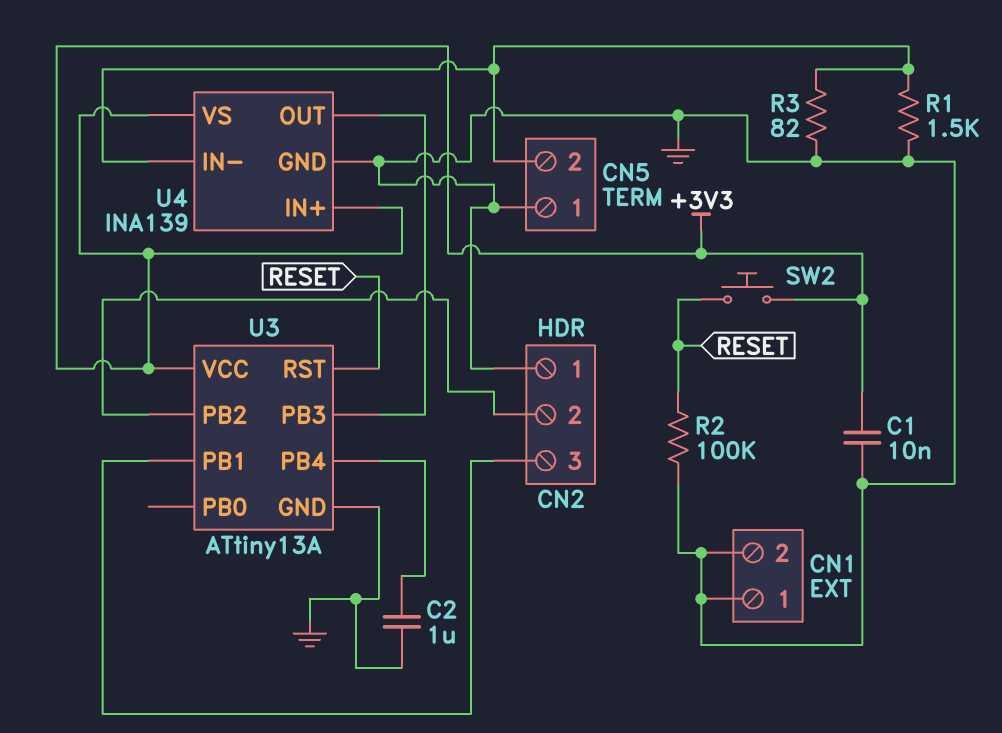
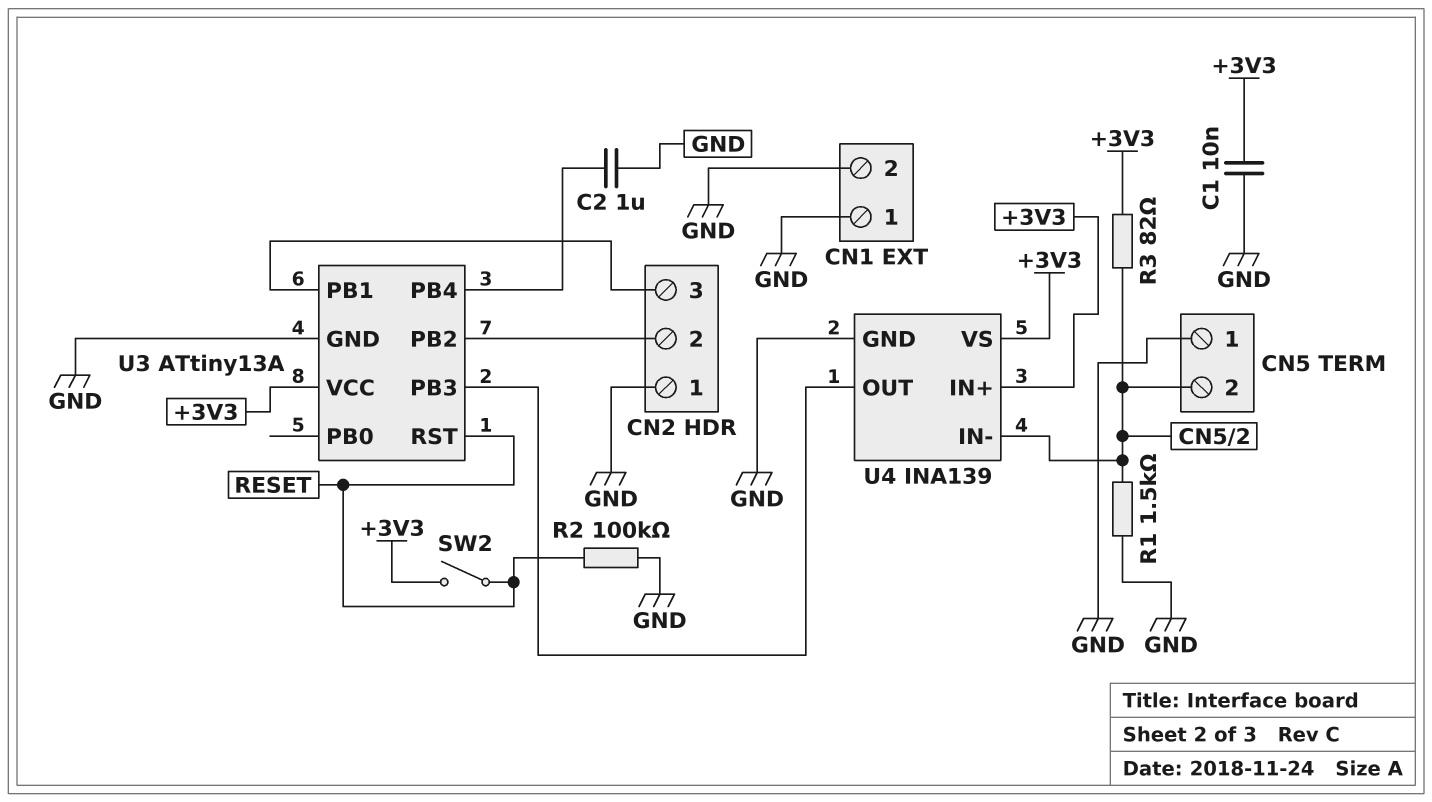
R3: 82 (CN5/2, GND) -> 82 (+3V3, CN5/2)
SW2: button (+3V3, RESET) -> switch (+3V3, RESET)

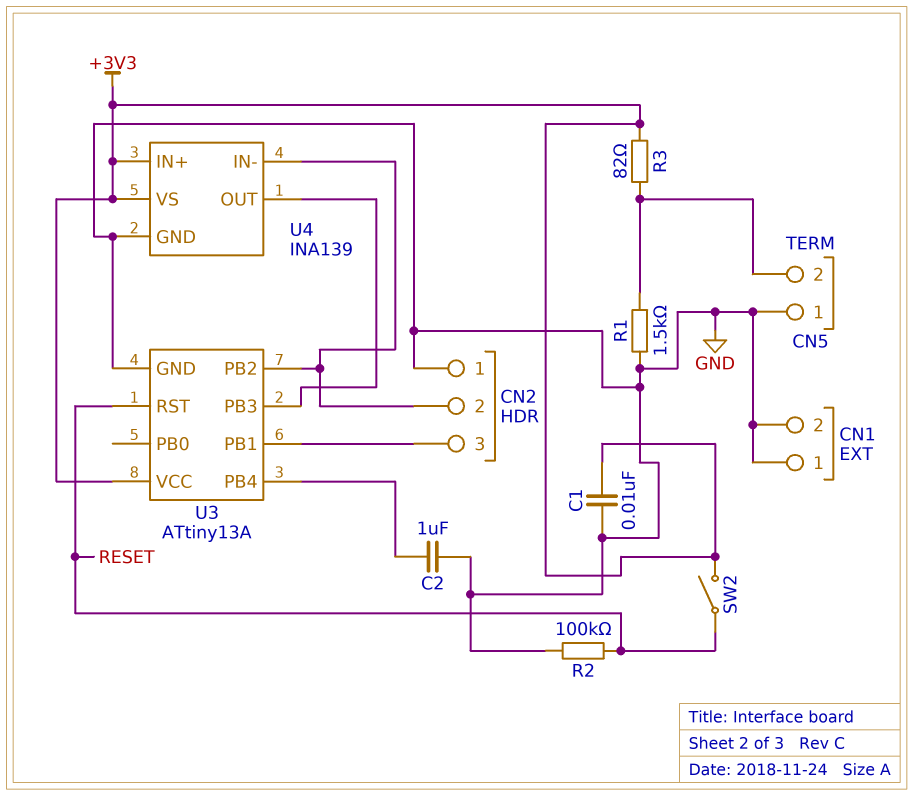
U4 pin IN-: CN5/2 -> CN2/2

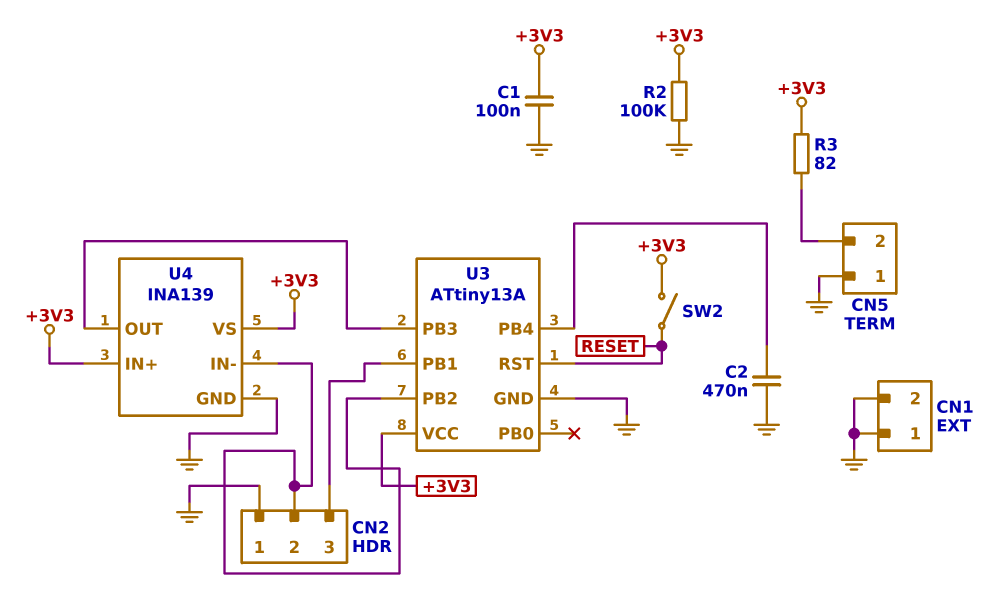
C1: 10nF (+3V3, GND) -> 100nF (+3V3, GND)
C2: 1uF (GND, U3/PB4) -> 470nF (GND, U3/PB4)
R1: 1.5k (CN5/2, GND) -> none
R2: 100k (GND, RESET) -> 100k (+3V3, GND)

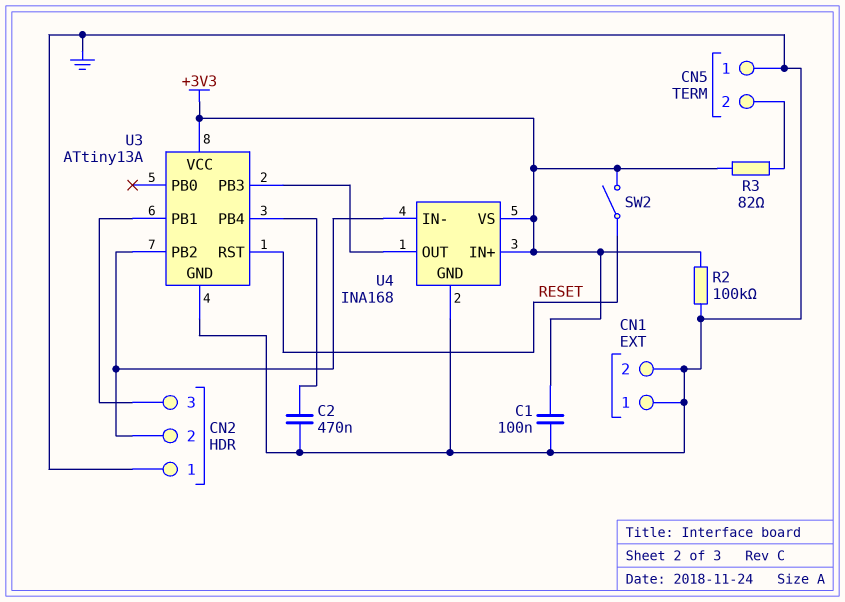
U4: INA139 -> INA168

